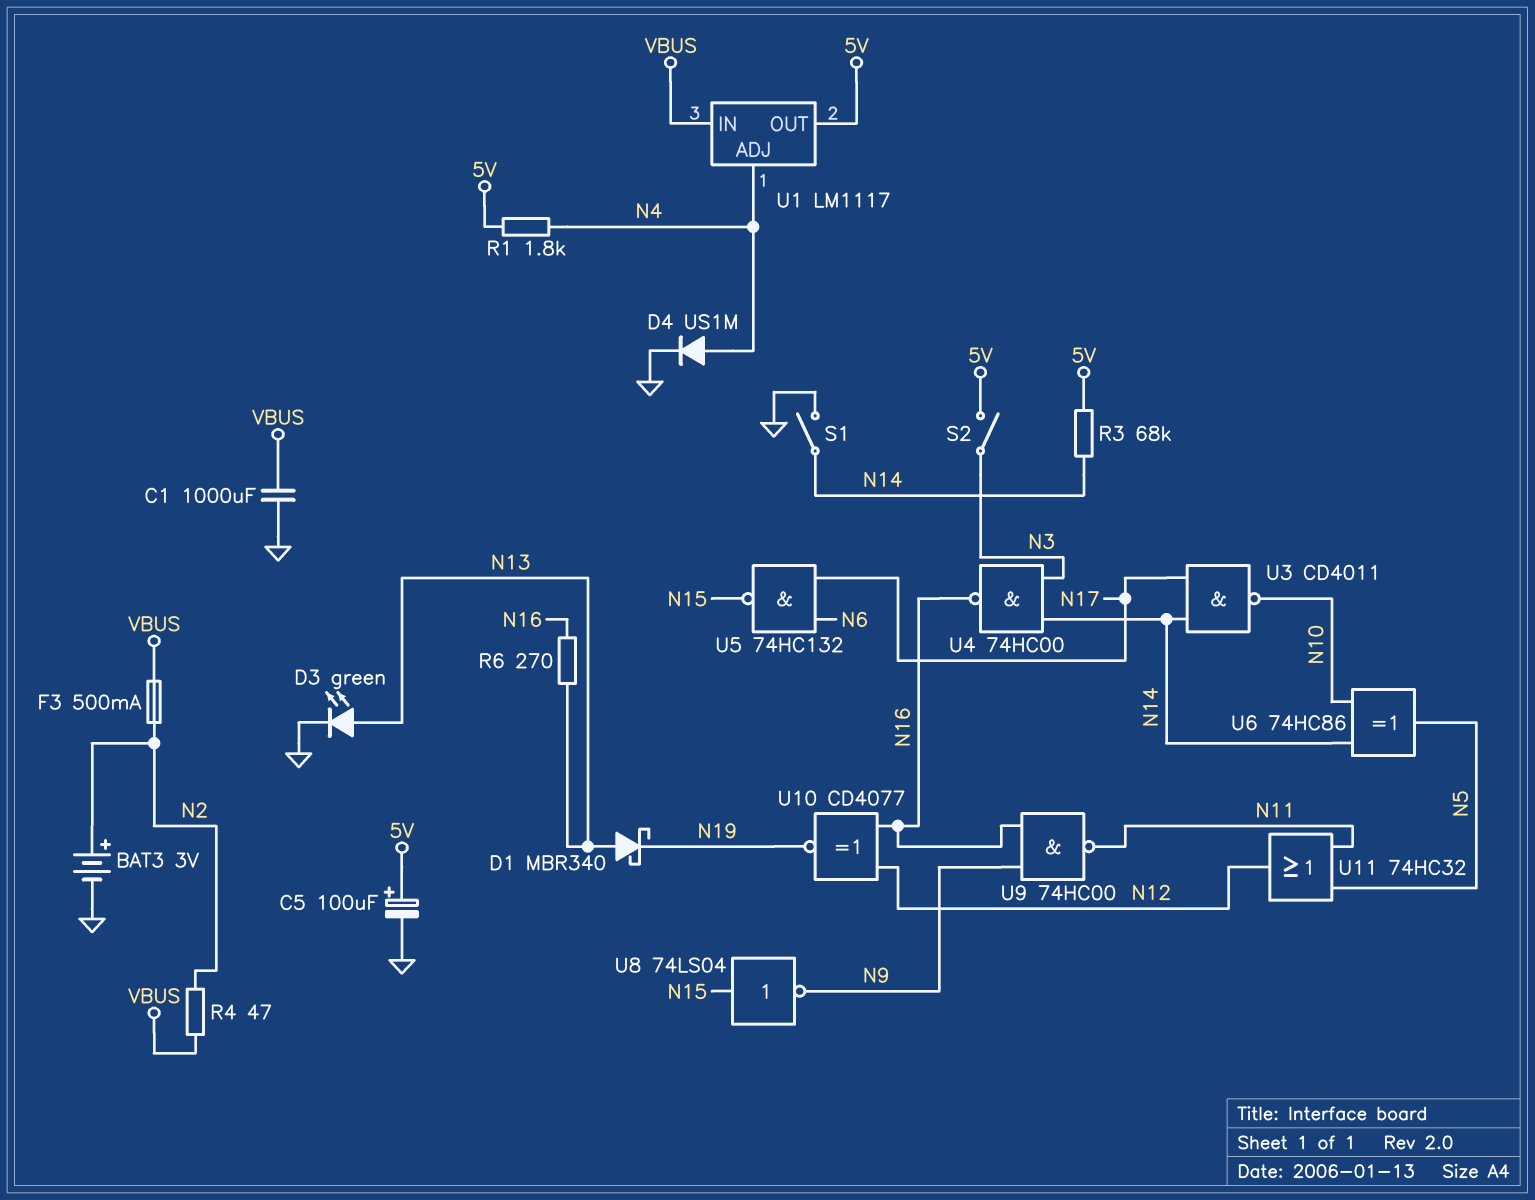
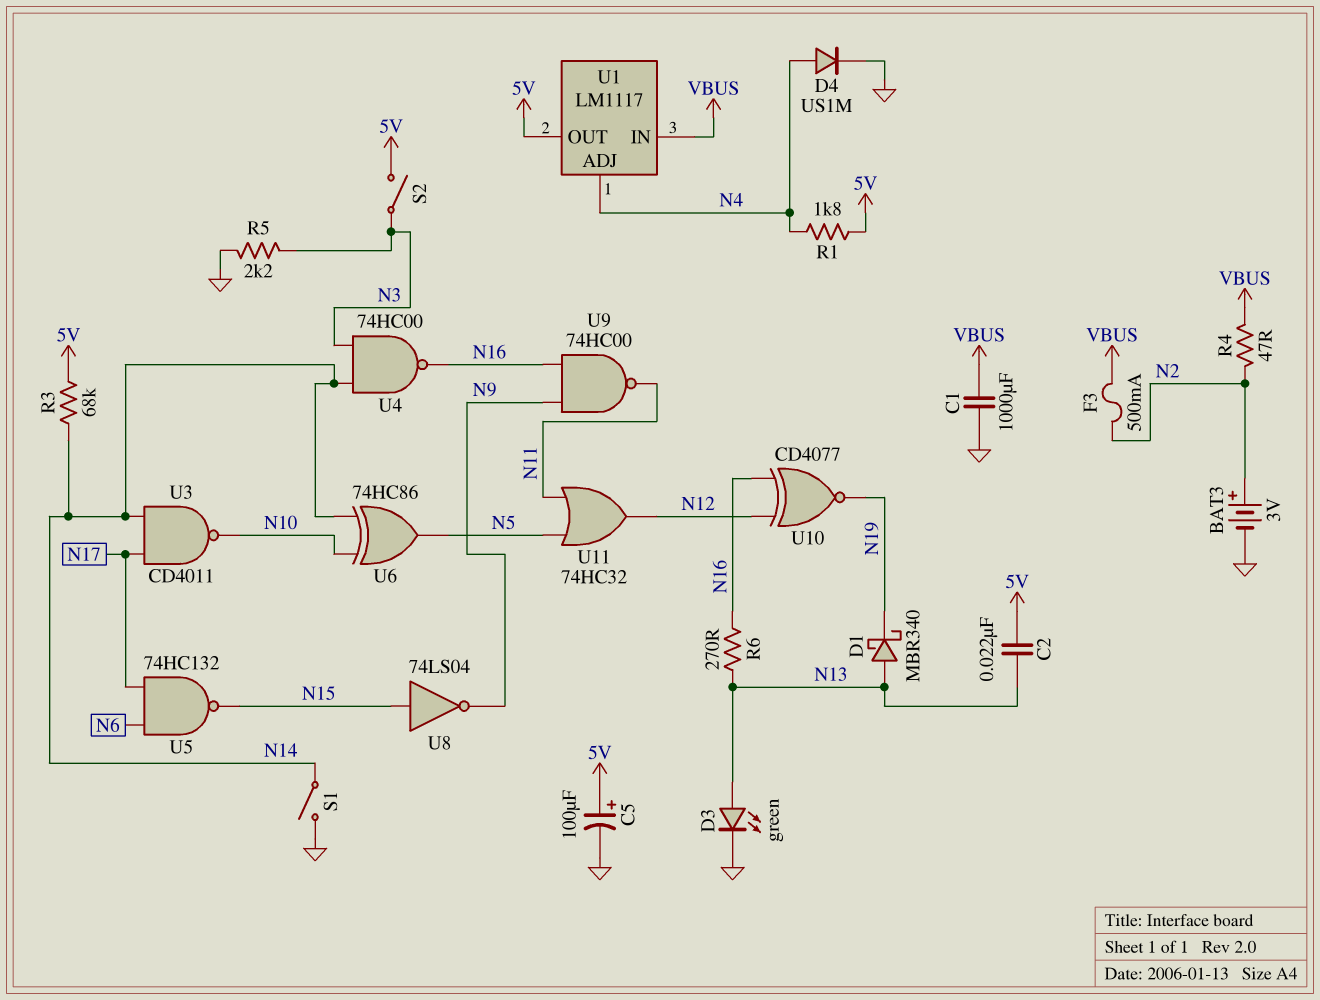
C2: none -> 22nF (5V, N13)
R5: none -> 2.2k (GND, N3)

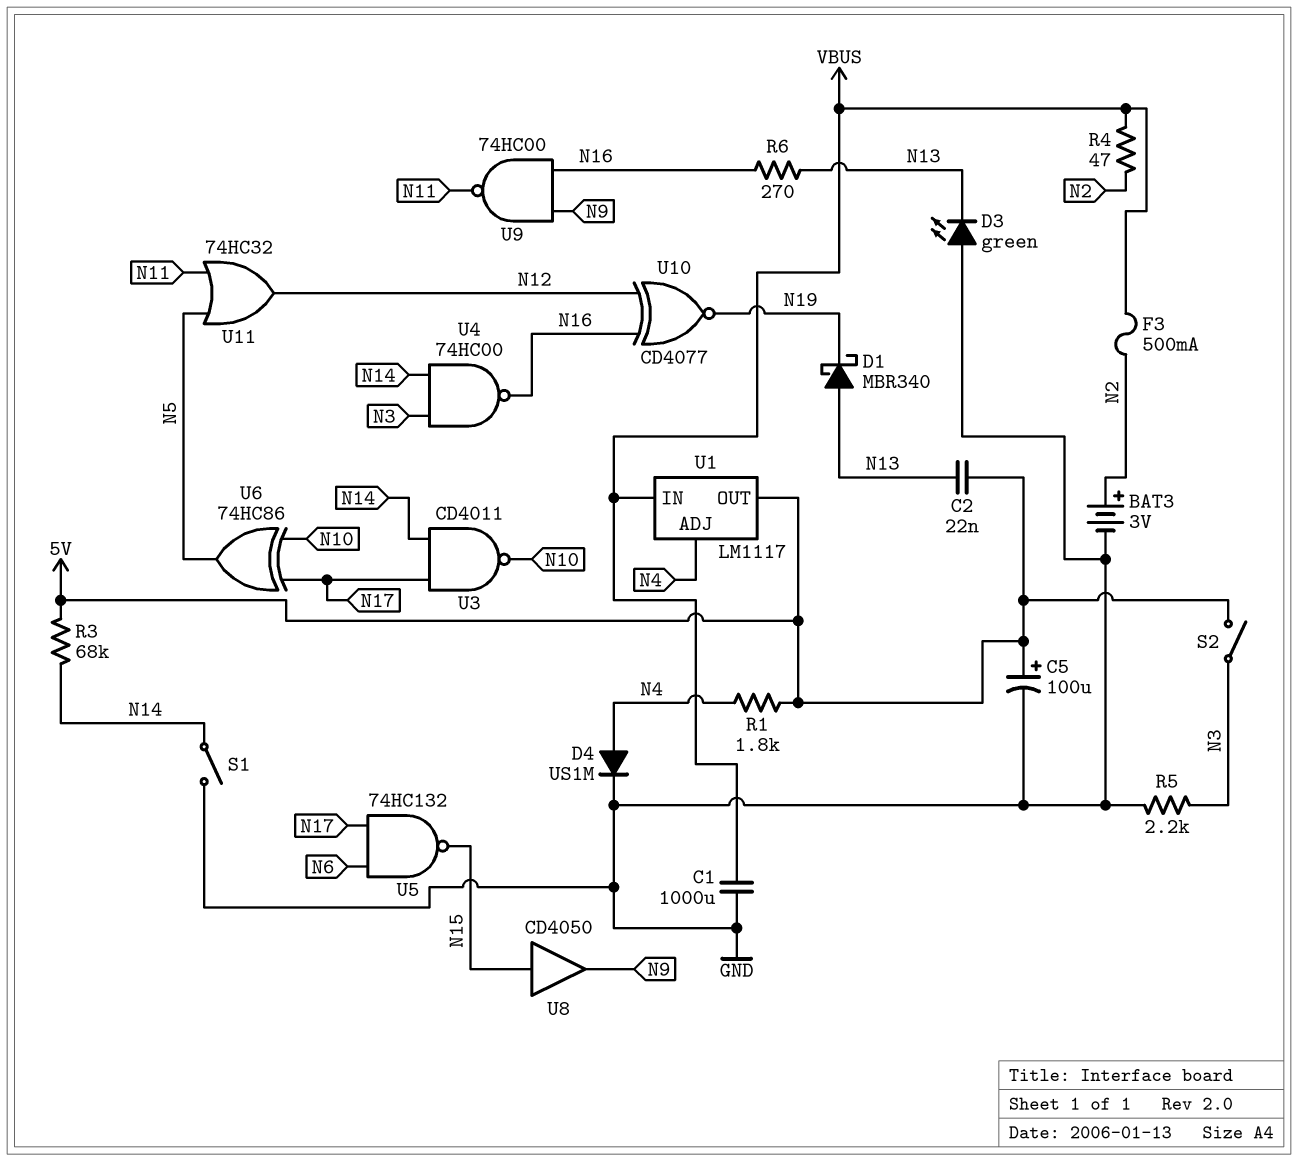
D3: LED green (A N13, K GND) -> LED green (A GND, K N13)
U6: XOR 74HC86 (in N10, in N14, out N5) -> XOR 74HC86 (in N10, in N17, out N5)
U8: NOT 74LS04 (in N15, out N9) -> buffer CD4050 (in N15, out N9)

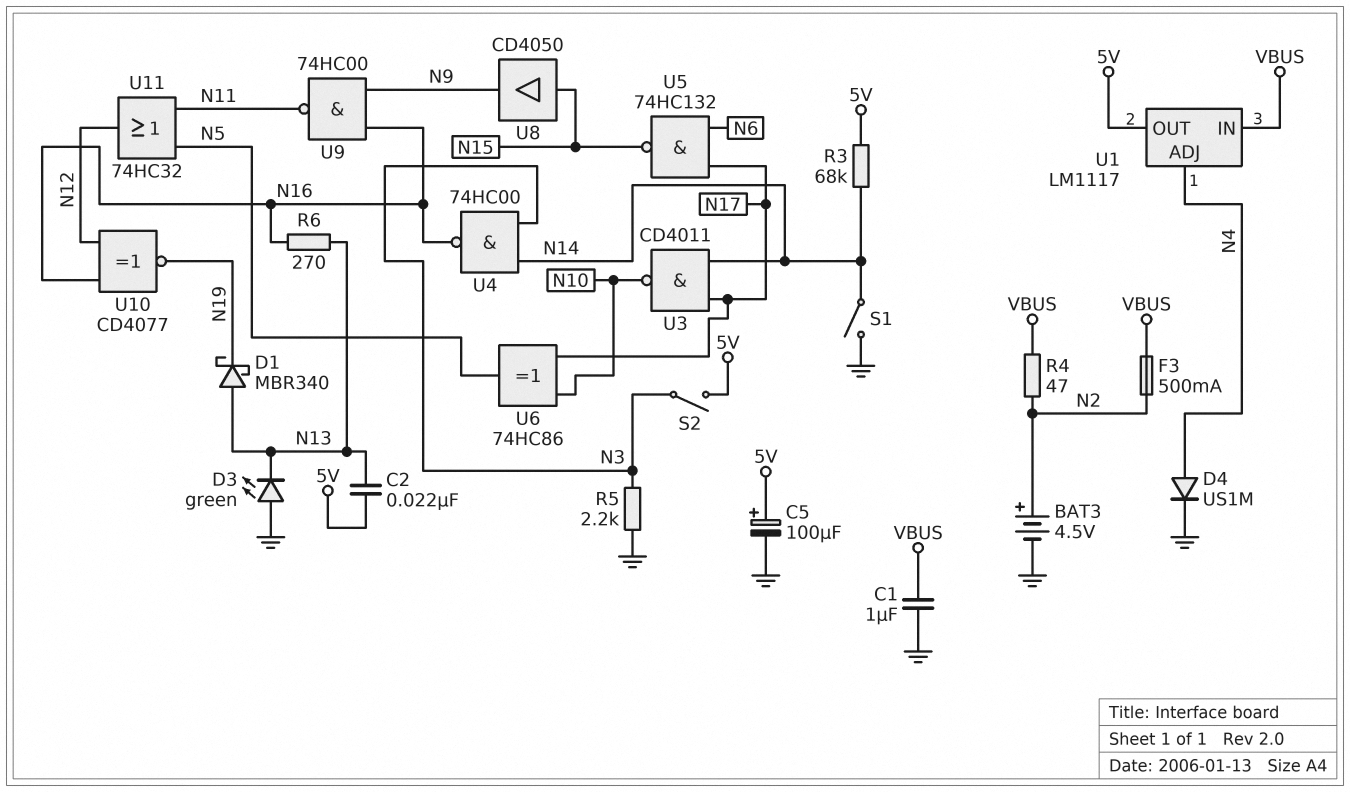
BAT3: 3V (plus N2, minus GND) -> 4.5V (plus N2, minus GND)
C1: 1000uF (GND, VBUS) -> 1uF (GND, VBUS)
R1: 1.8k (5V, N4) -> none

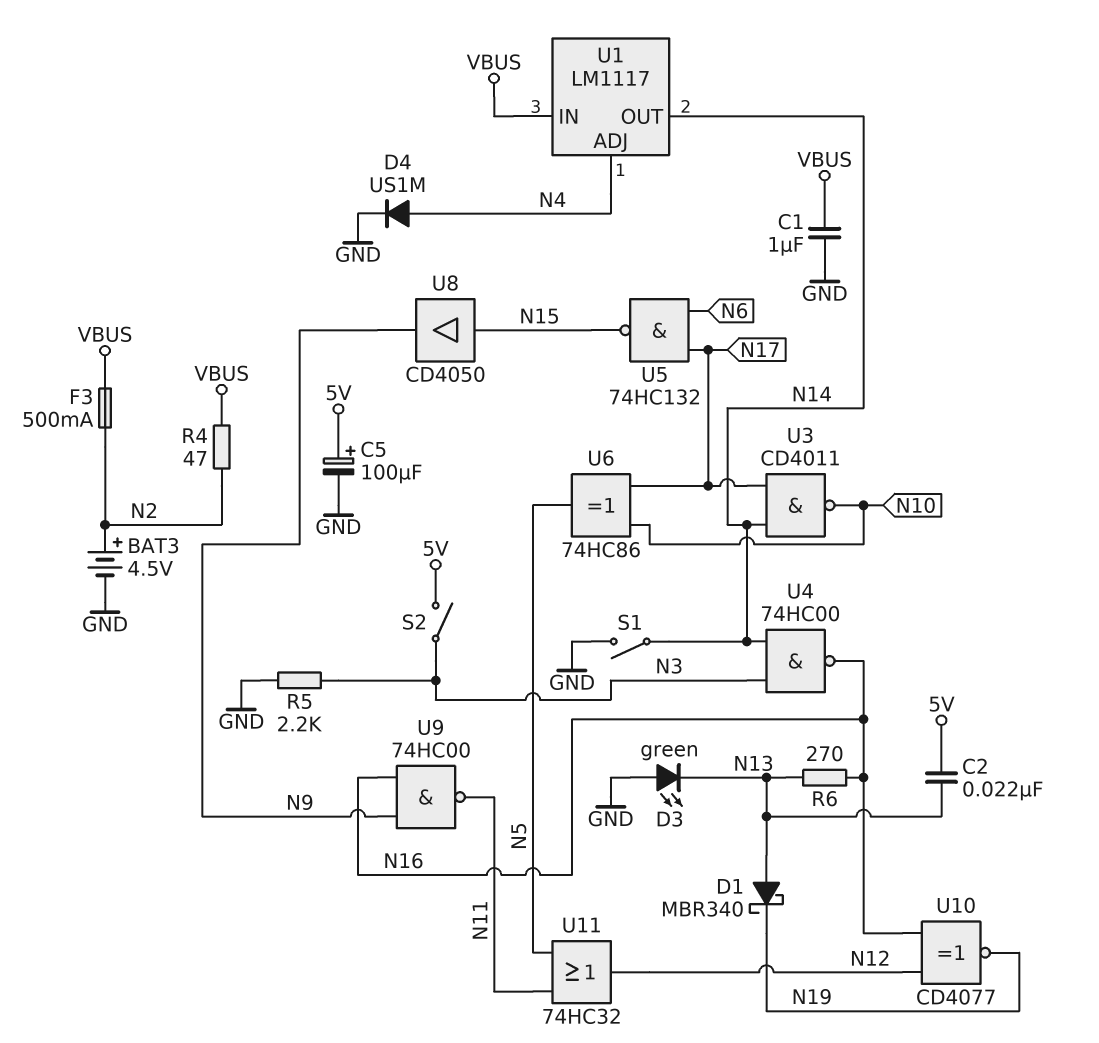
R3: 68k (5V, N14) -> none
U1 pin OUT: 5V -> N14

